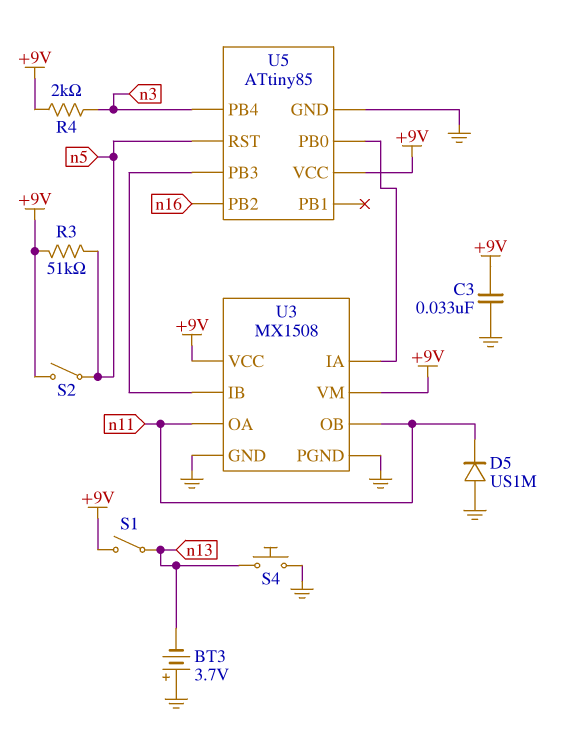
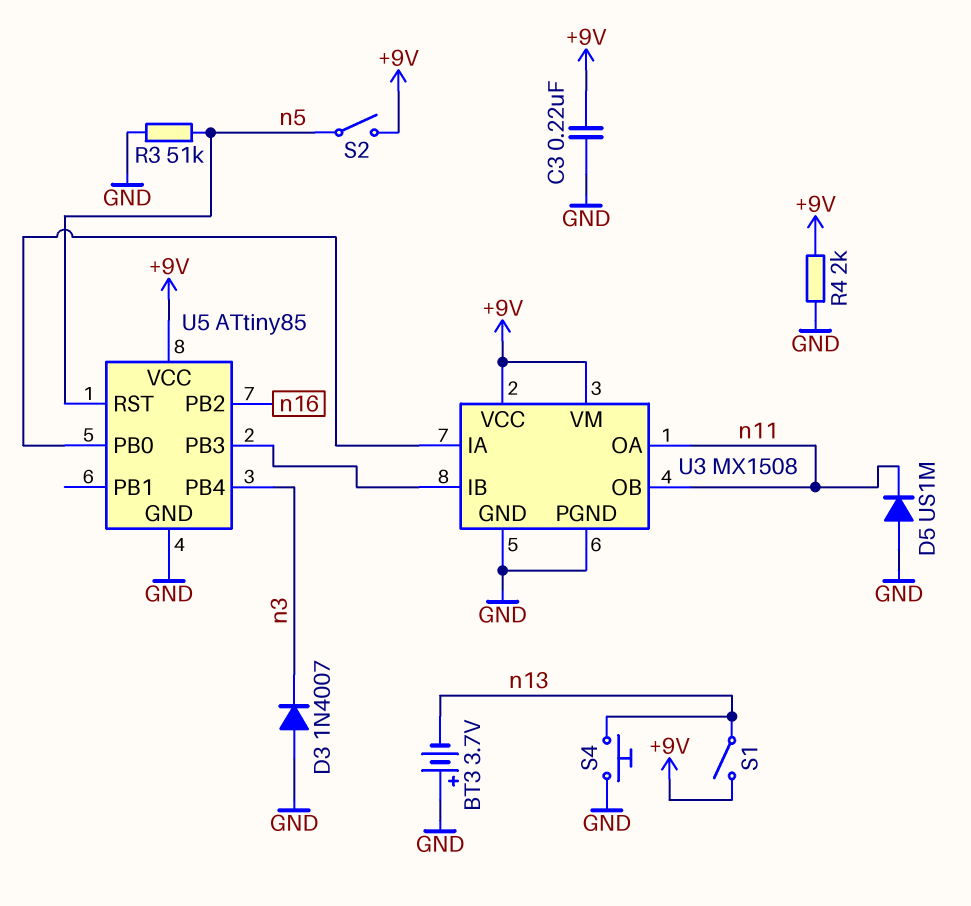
C3: 33nF (+9V, GND) -> 220nF (+9V, GND)
D3: none -> diode 1N4007 (A GND, K n3)
R3: 51k (+9V, n5) -> 51k (GND, n5)
R4: 2k (+9V, n3) -> 2k (+9V, GND)

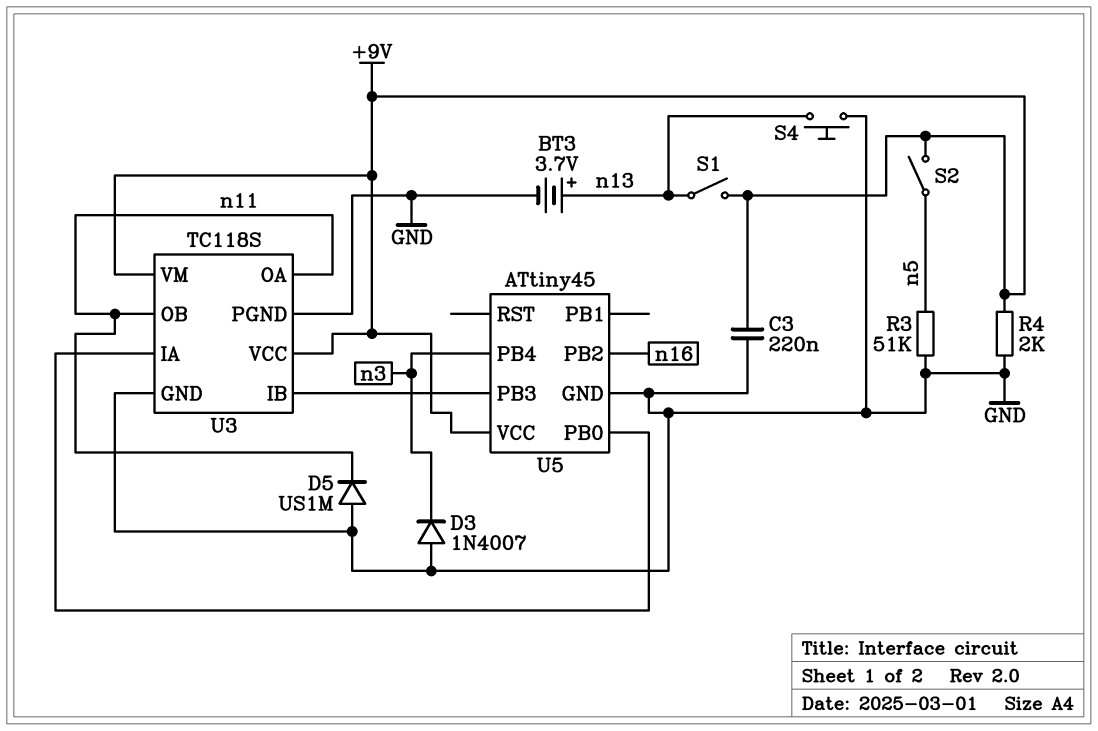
BT3: 3.7V (plus GND, minus n13) -> 3.7V (plus n13, minus GND)
U3: MX1508 -> TC118S
U5: ATtiny85 -> ATtiny45
U5 pin RST: n5 -> none

